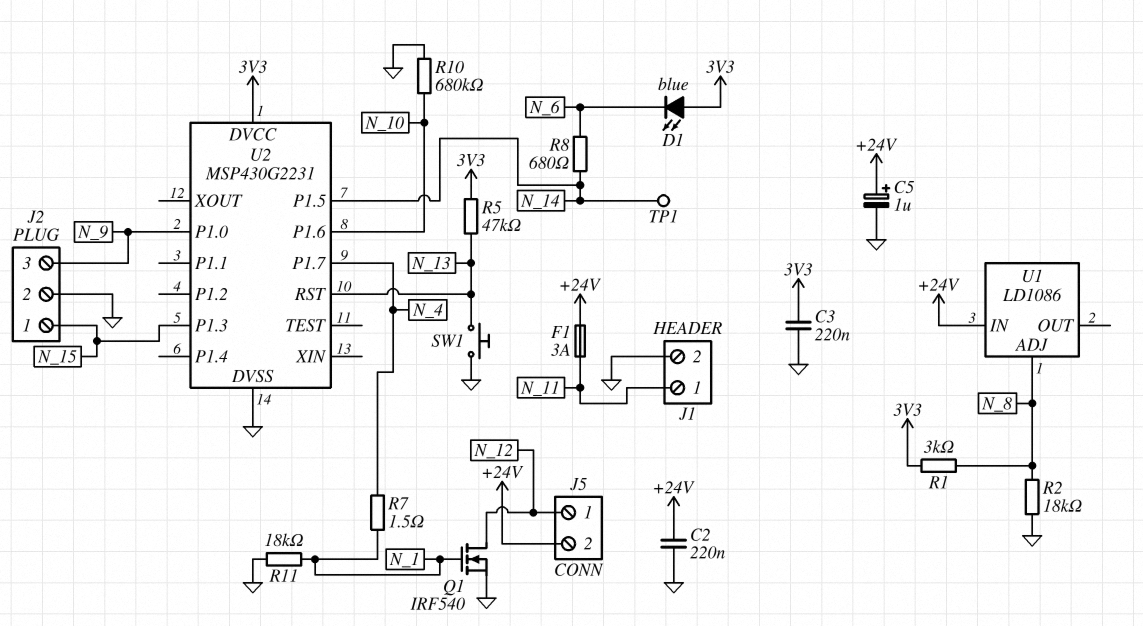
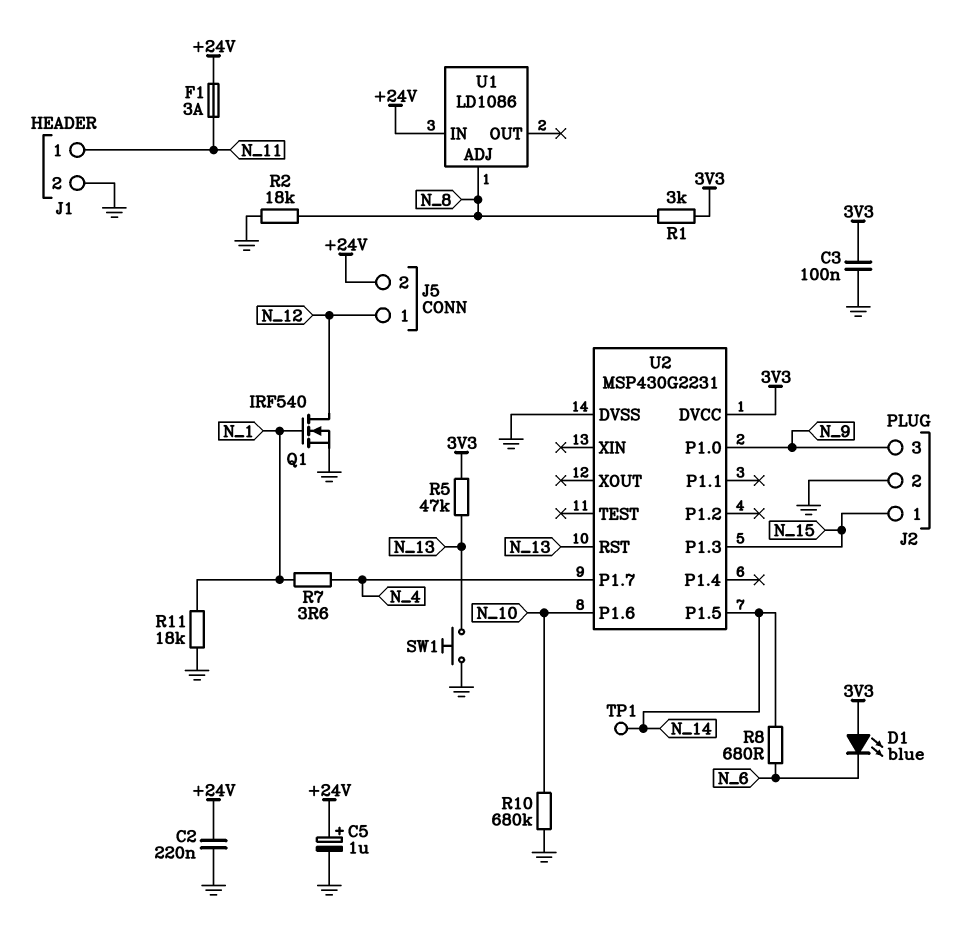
C3: 220nF (3V3, GND) -> 100nF (3V3, GND)
R7: 1.5 (N_1, N_4) -> 3.6 (N_1, N_4)

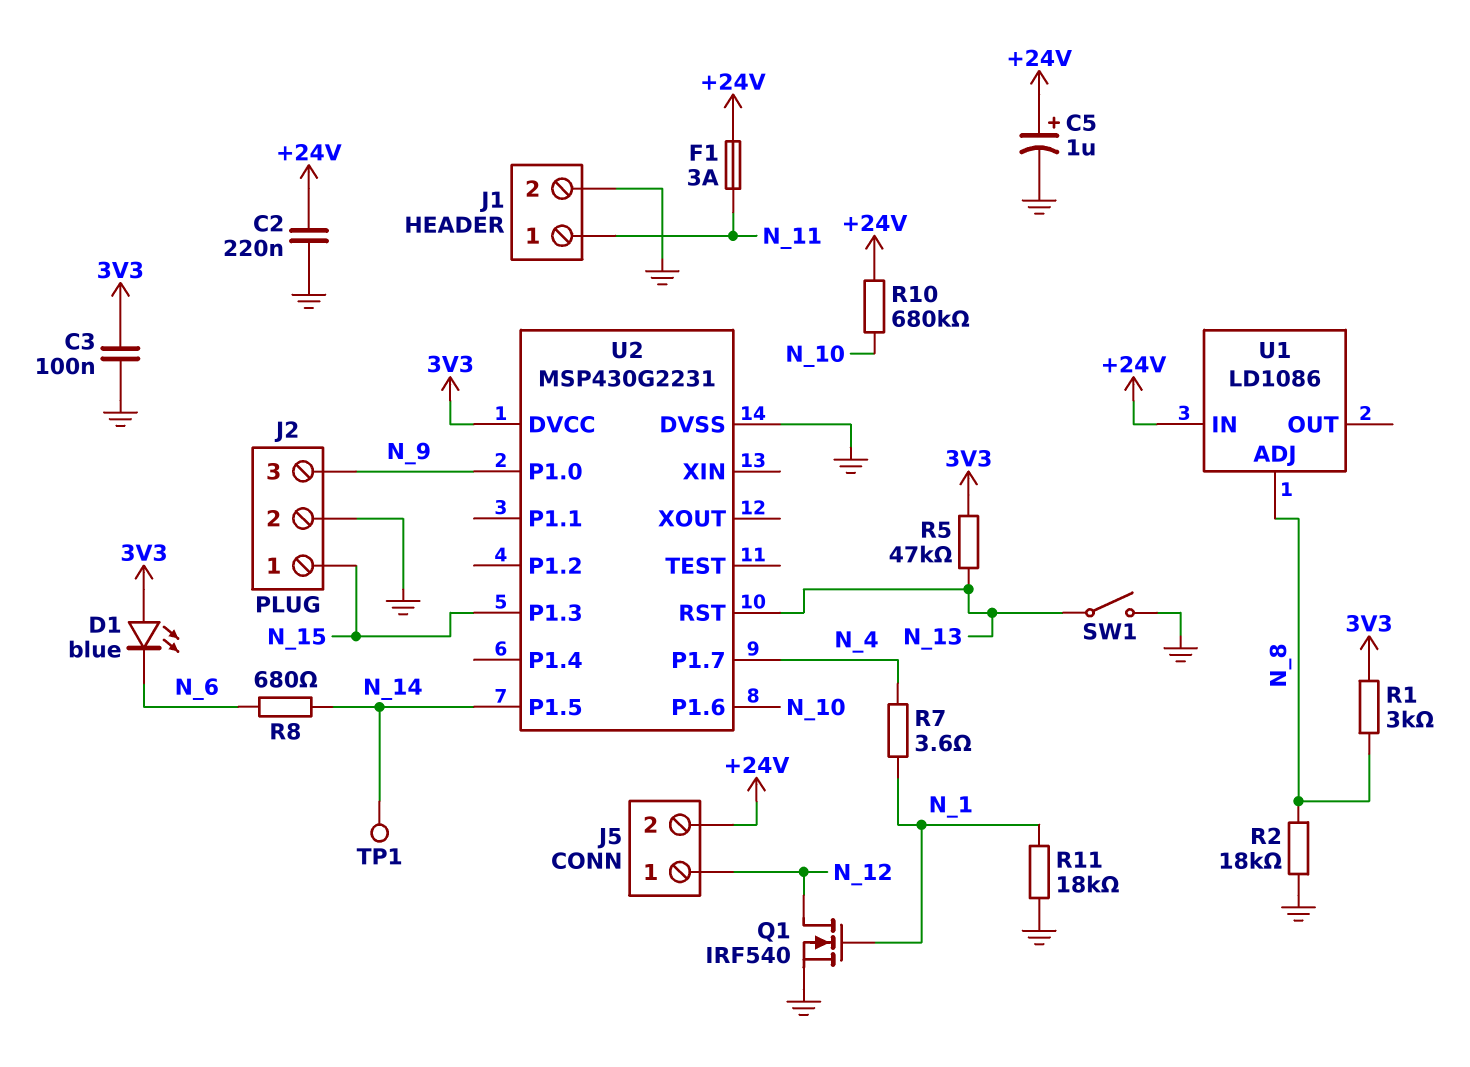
R10: 680k (GND, N_10) -> 680k (+24V, N_10)
SW1: button (GND, N_13) -> switch (GND, N_13)

